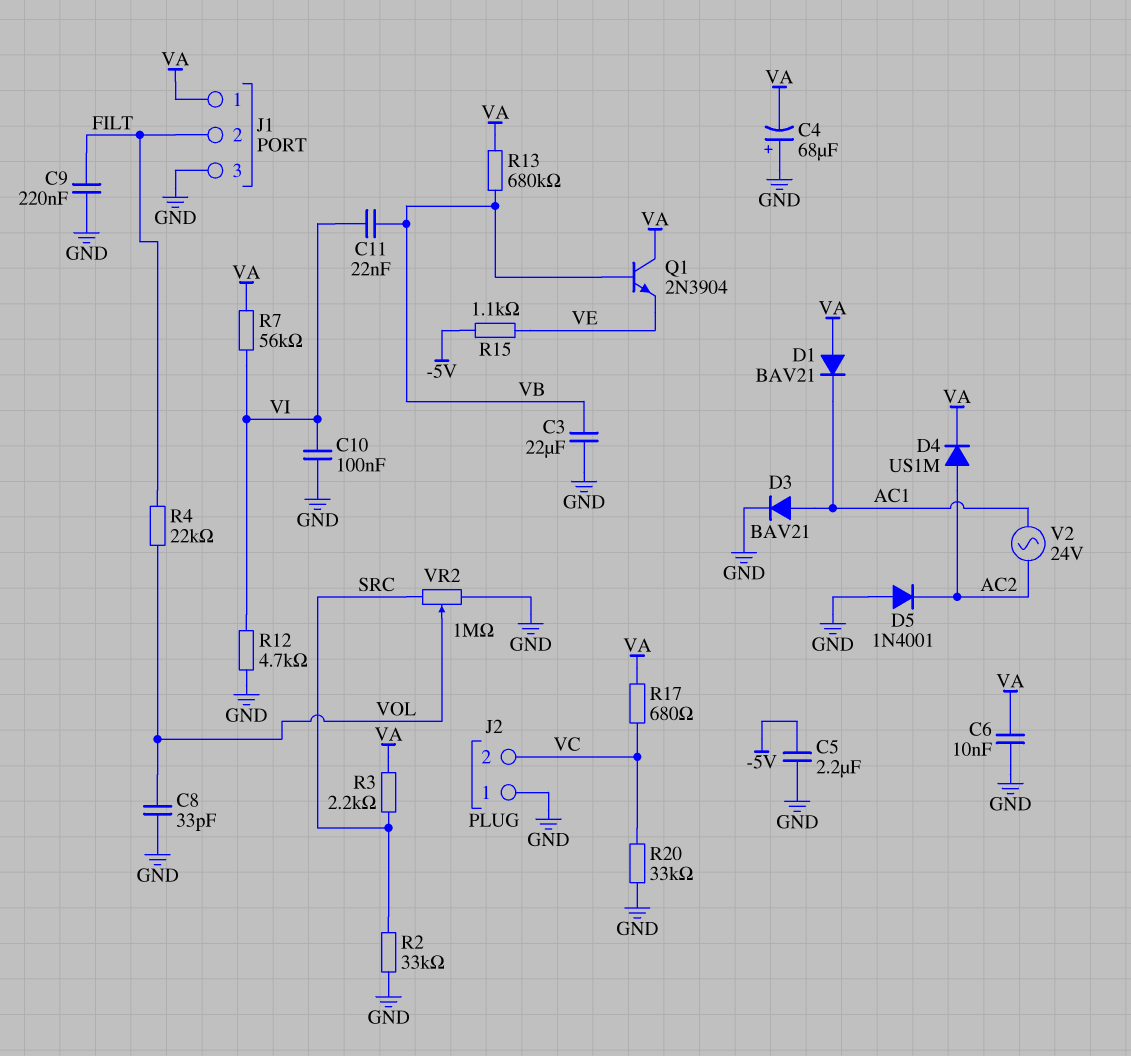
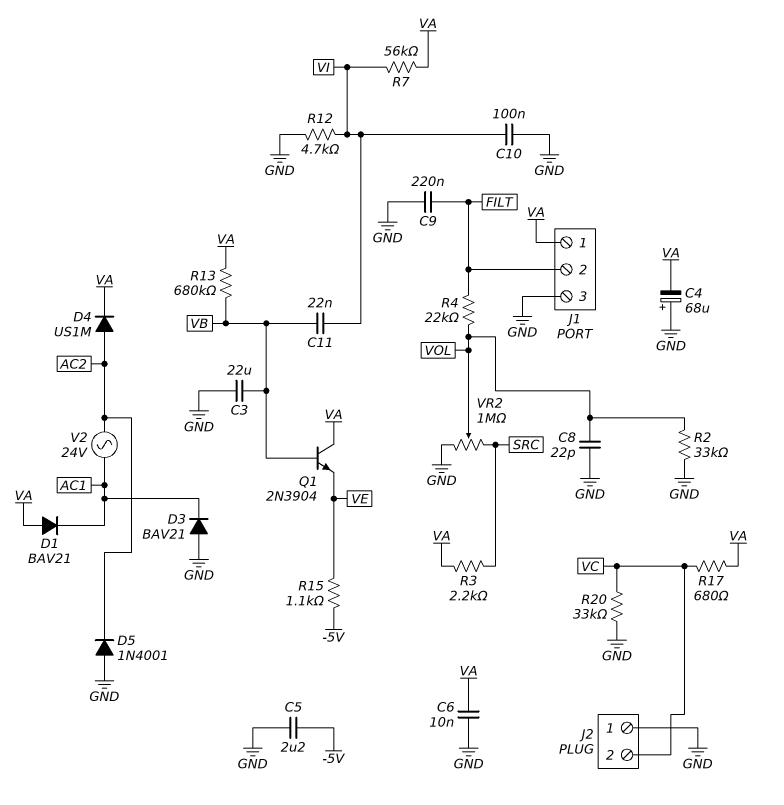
C8: 33pF (GND, VOL) -> 22pF (GND, VOL)
D3: diode BAV21 (A AC1, K GND) -> diode BAV21 (A GND, K AC1)
R2: 33k (GND, SRC) -> 33k (GND, VOL)

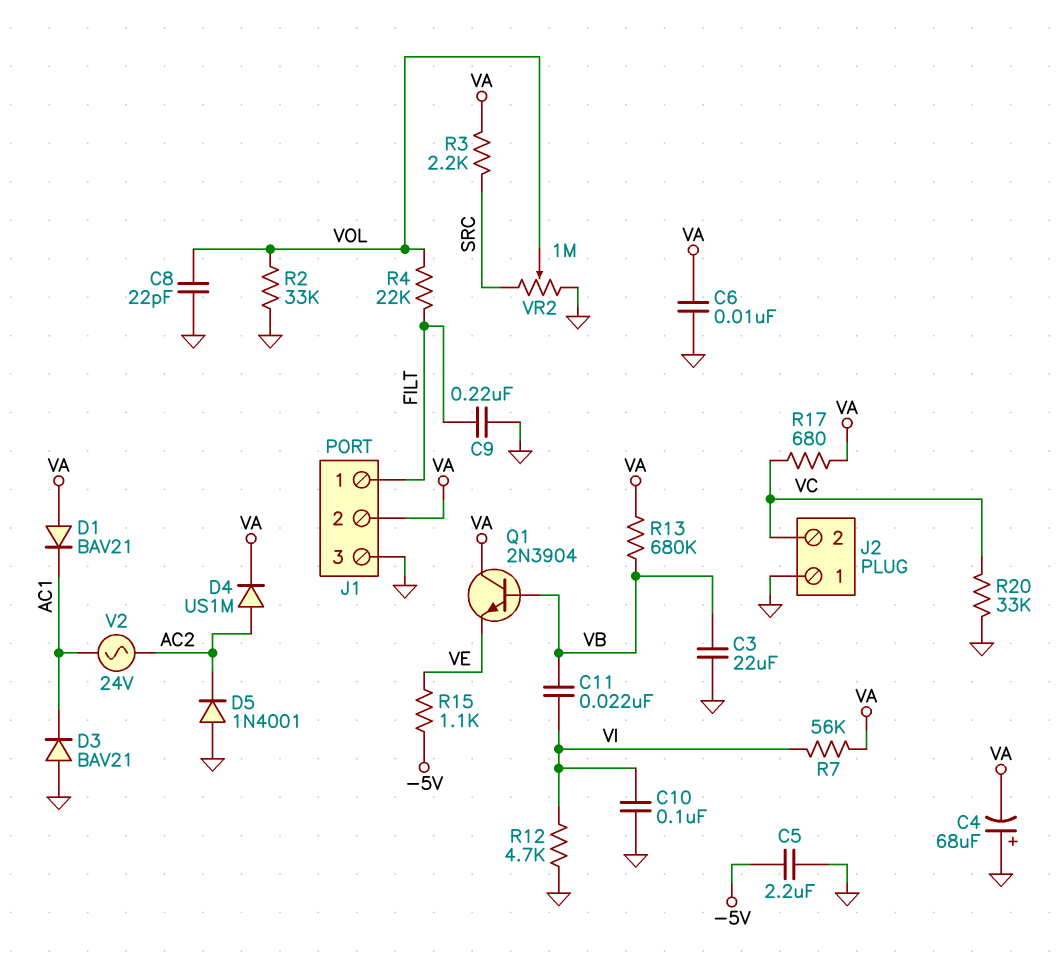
J1 pin 1: VA -> FILT
J1 pin 2: FILT -> VA

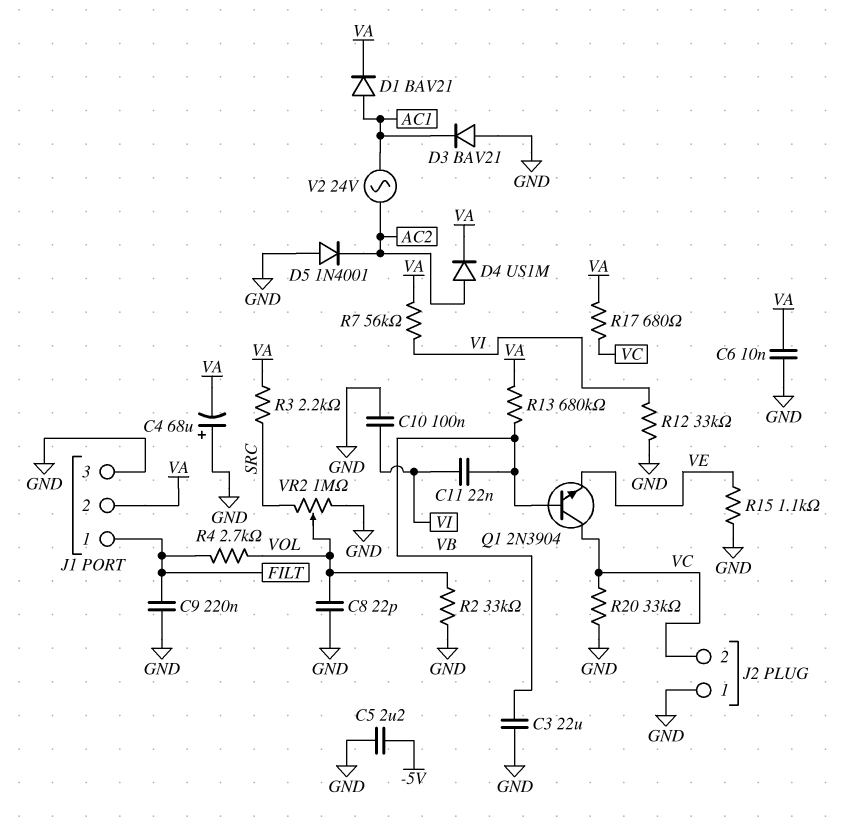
D1: diode BAV21 (A VA, K AC1) -> diode BAV21 (A AC1, K VA)
Q1: NPN 2N3904 (B VB, C VA, E VE) -> NPN 2N3904 (B VB, C VC, E VE)
R4: 22k (FILT, VOL) -> 2.7k (FILT, VOL)
R12: 4.7k (GND, VI) -> 33k (GND, VI)
R15: 1.1k (-5V, VE) -> 1.1k (GND, VE)

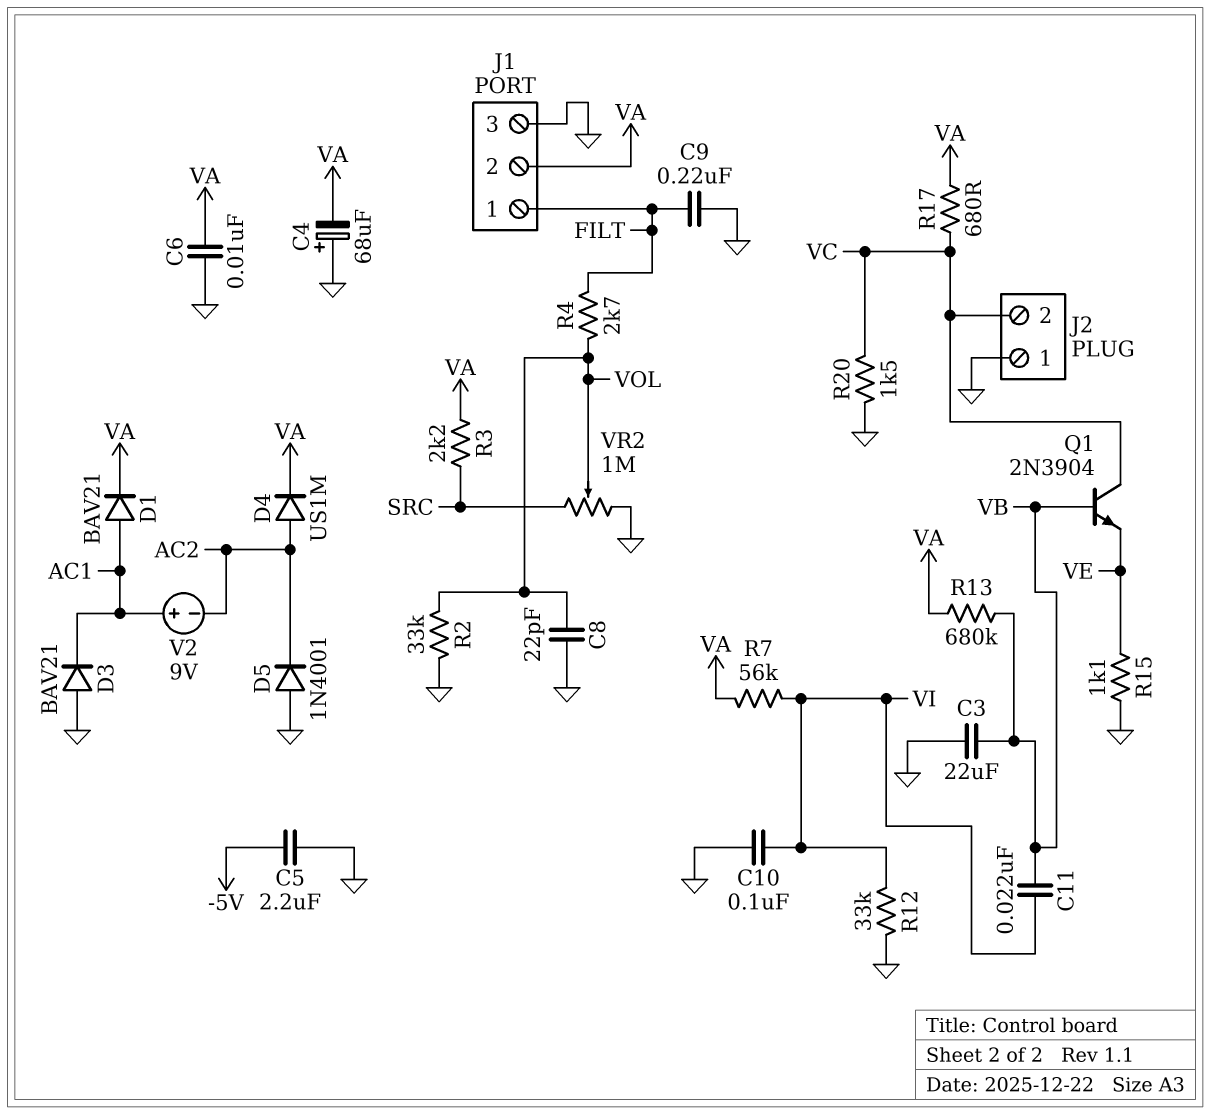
R20: 33k (GND, VC) -> 1.5k (GND, VC)
V2: AC 24V (AC1, AC2) -> 9V (plus AC1, minus AC2)

